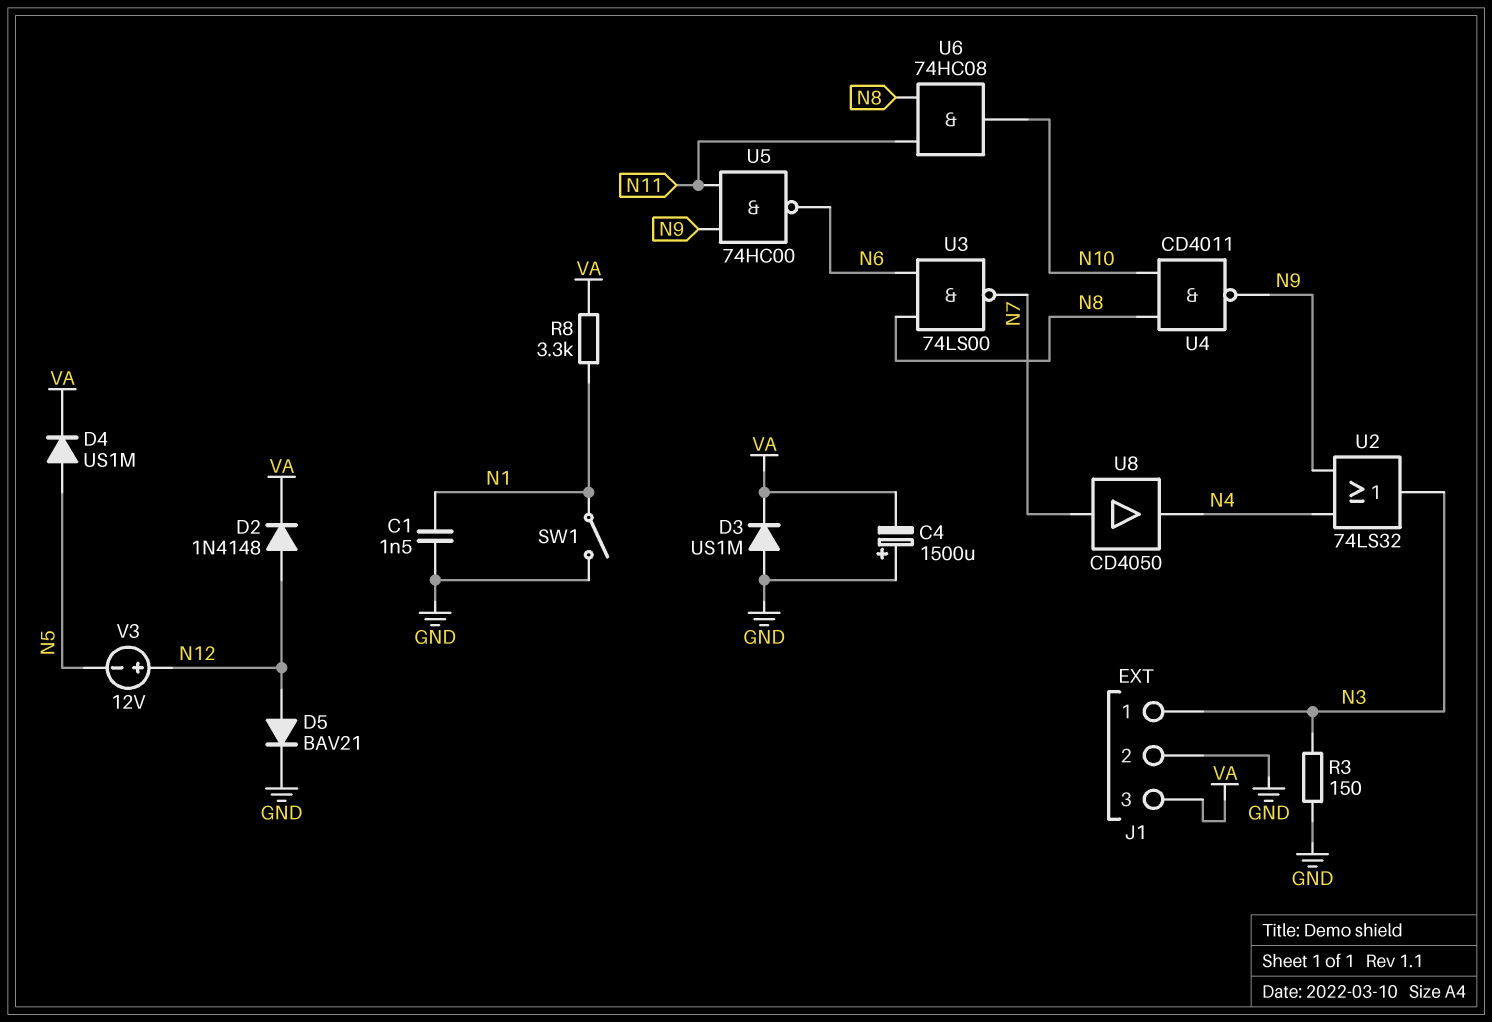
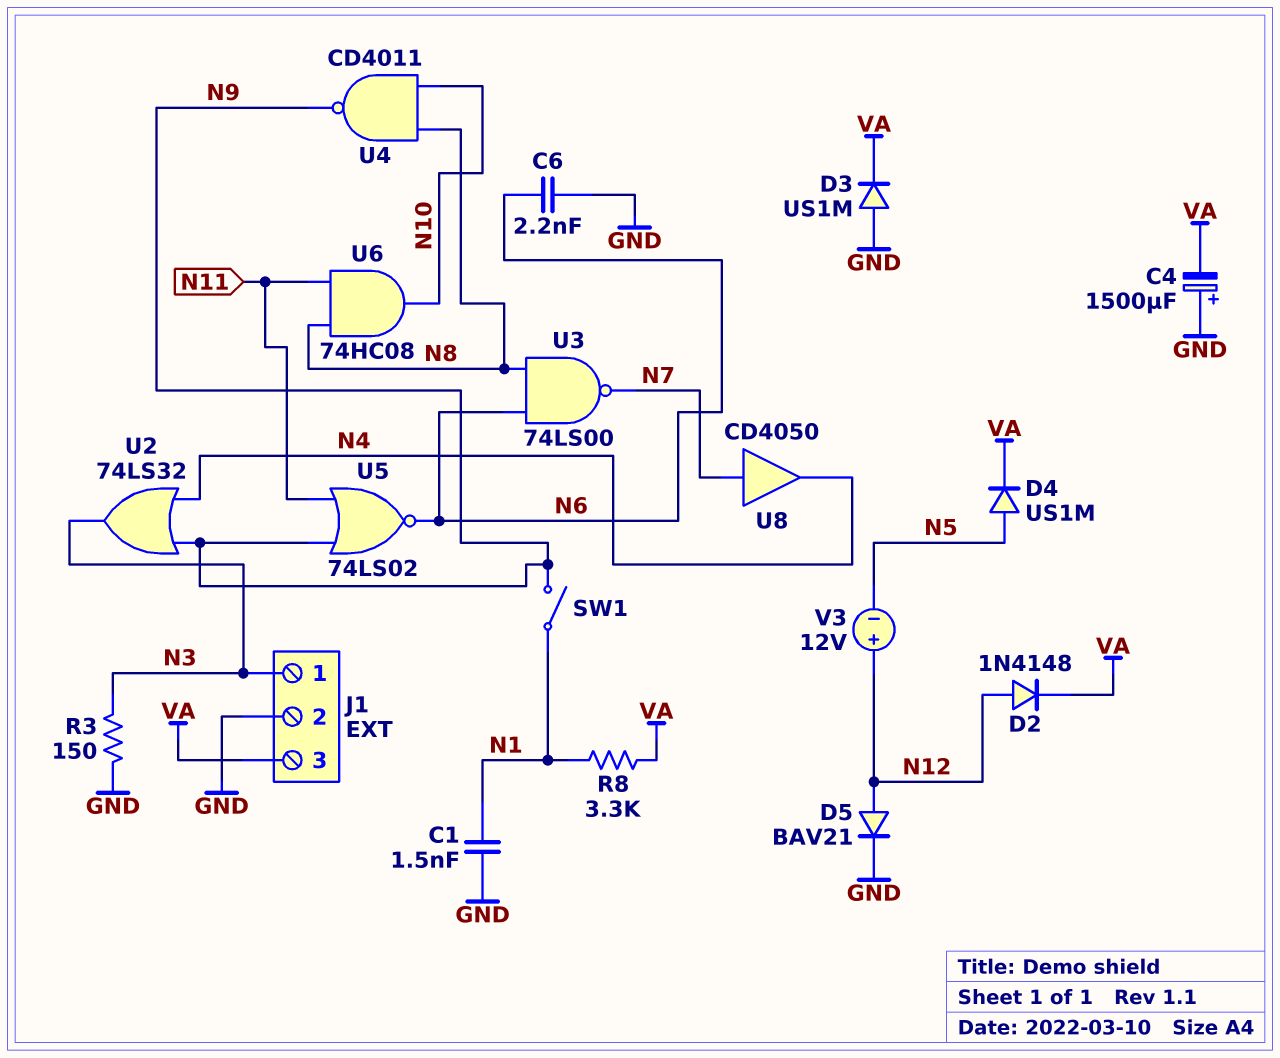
C6: none -> 2.2nF (GND, N6)
SW1: switch (GND, N1) -> switch (N1, N9)
U5: NAND 74HC00 (in N9, in N11, out N6) -> NOR 74LS02 (in N9, in N11, out N6)

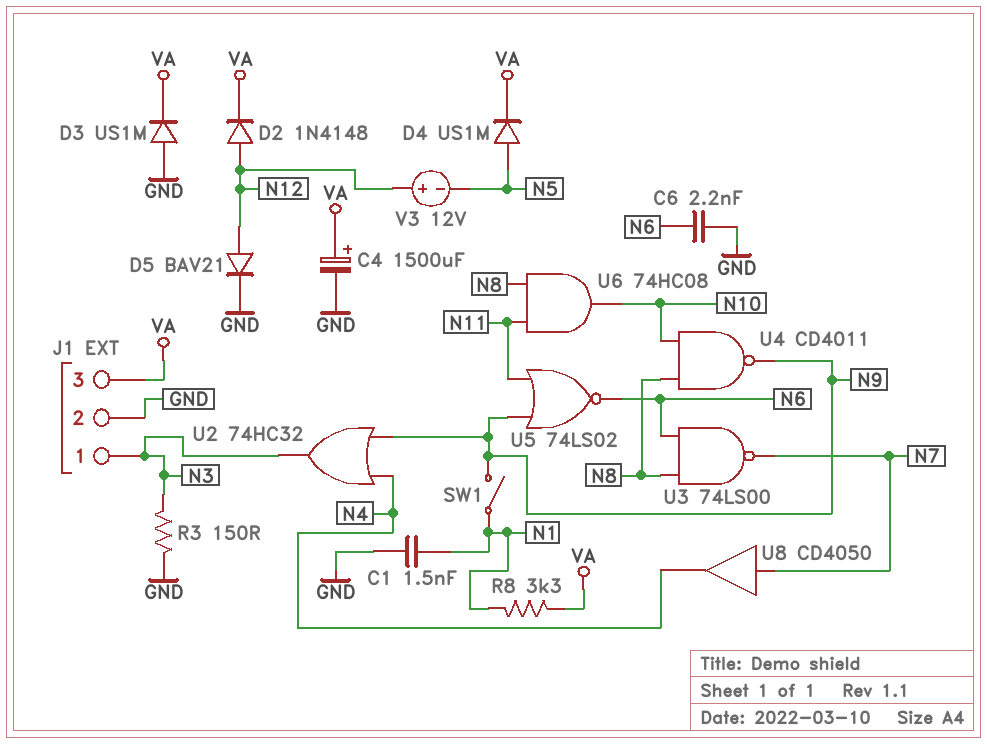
C4: 1500uF (plus GND, minus VA) -> 1500uF (plus VA, minus GND)
U2: OR 74LS32 (in N4, in N9, out N3) -> OR 74HC32 (in N4, in N9, out N3)

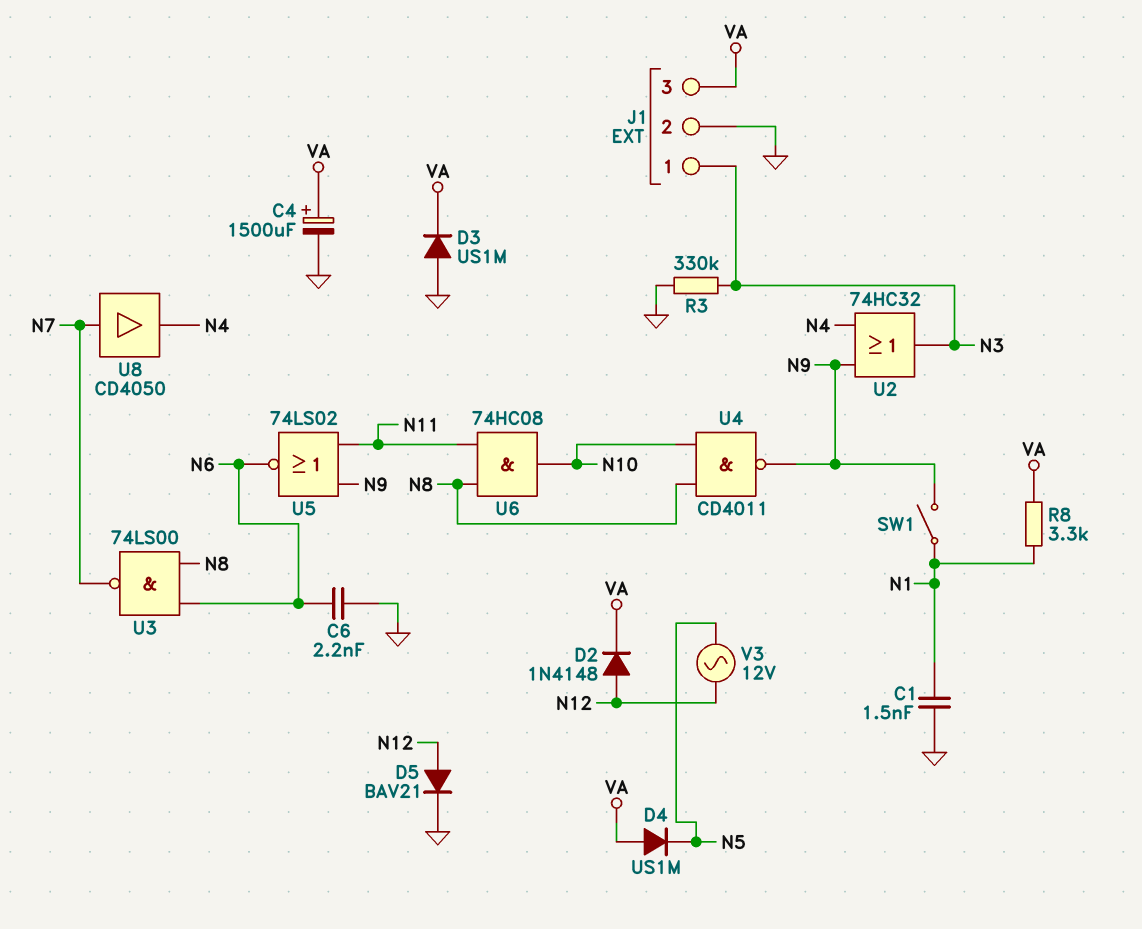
D4: diode US1M (A N5, K VA) -> diode US1M (A VA, K N5)
R3: 150 (GND, N3) -> 330k (GND, N3)
V3: 12V (plus N12, minus N5) -> AC 12V (N5, N12)

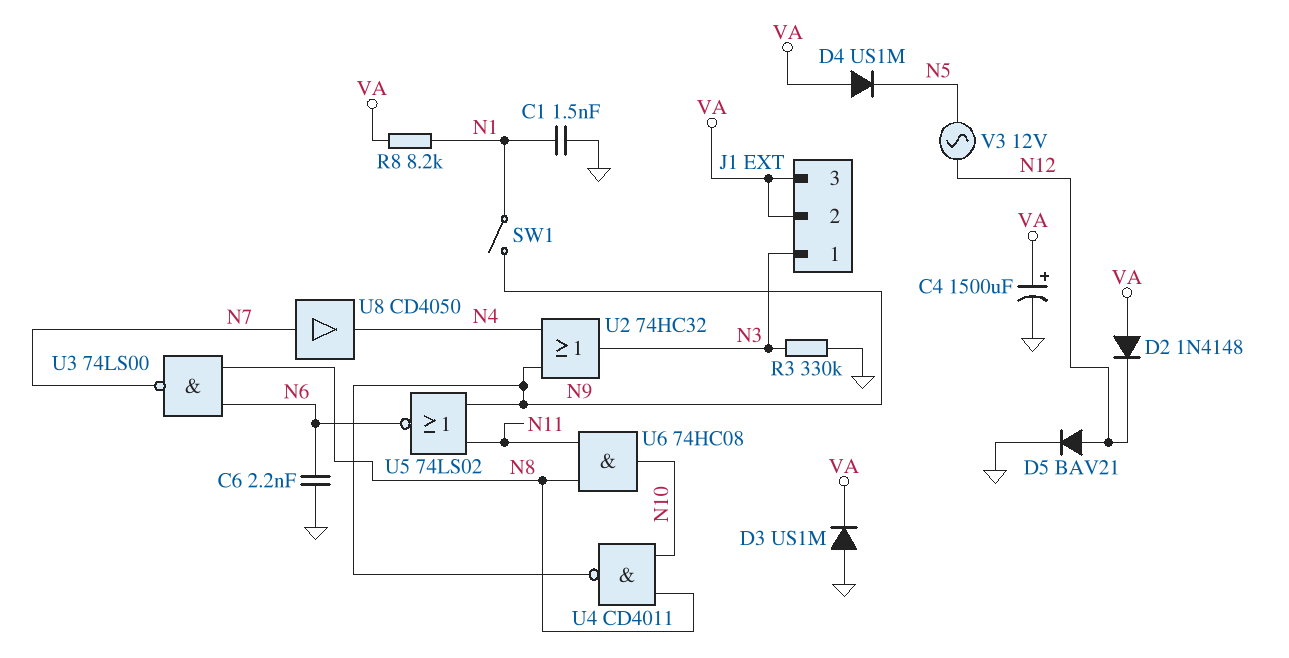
D2: diode 1N4148 (A N12, K VA) -> diode 1N4148 (A VA, K N12)
J1 pin 2: GND -> VA
R8: 3.3k (N1, VA) -> 8.2k (N1, VA)

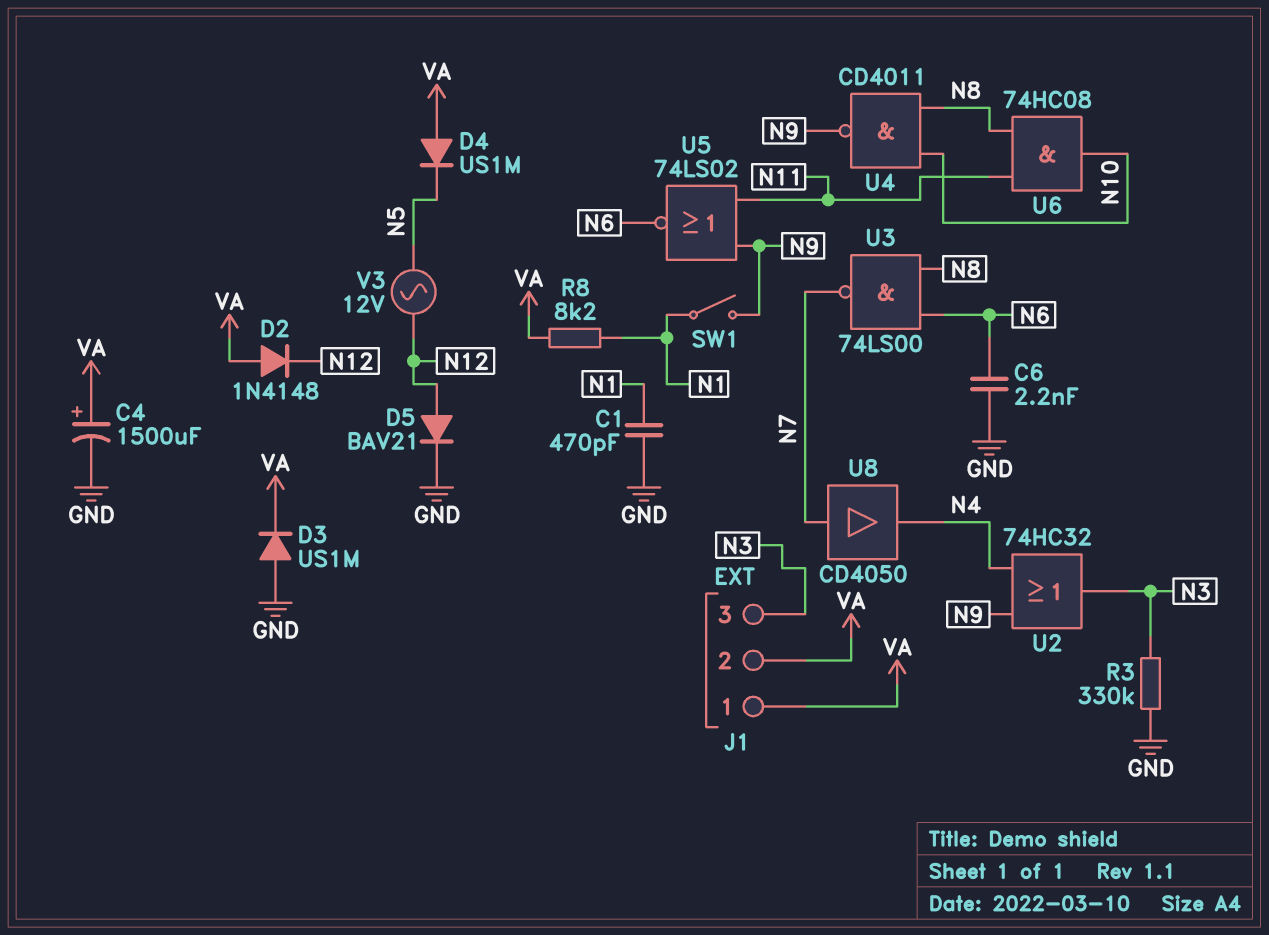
C1: 1.5nF (GND, N1) -> 470pF (GND, N1)
J1 pin 1: N3 -> VA
J1 pin 3: VA -> N3

